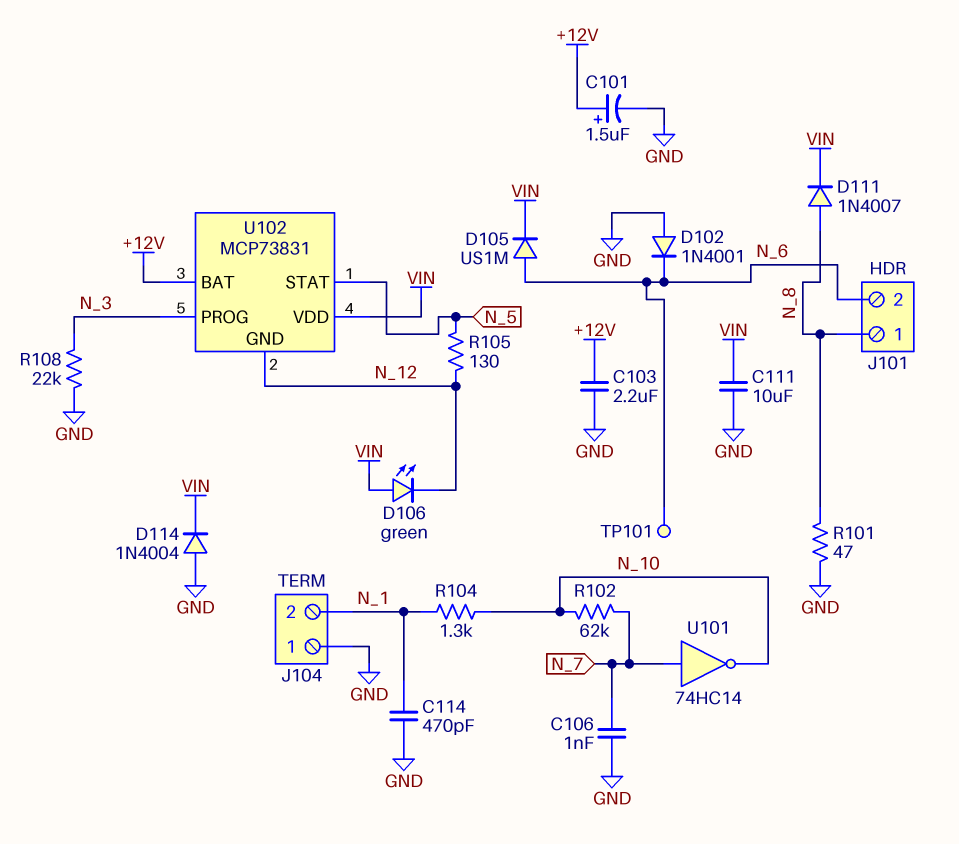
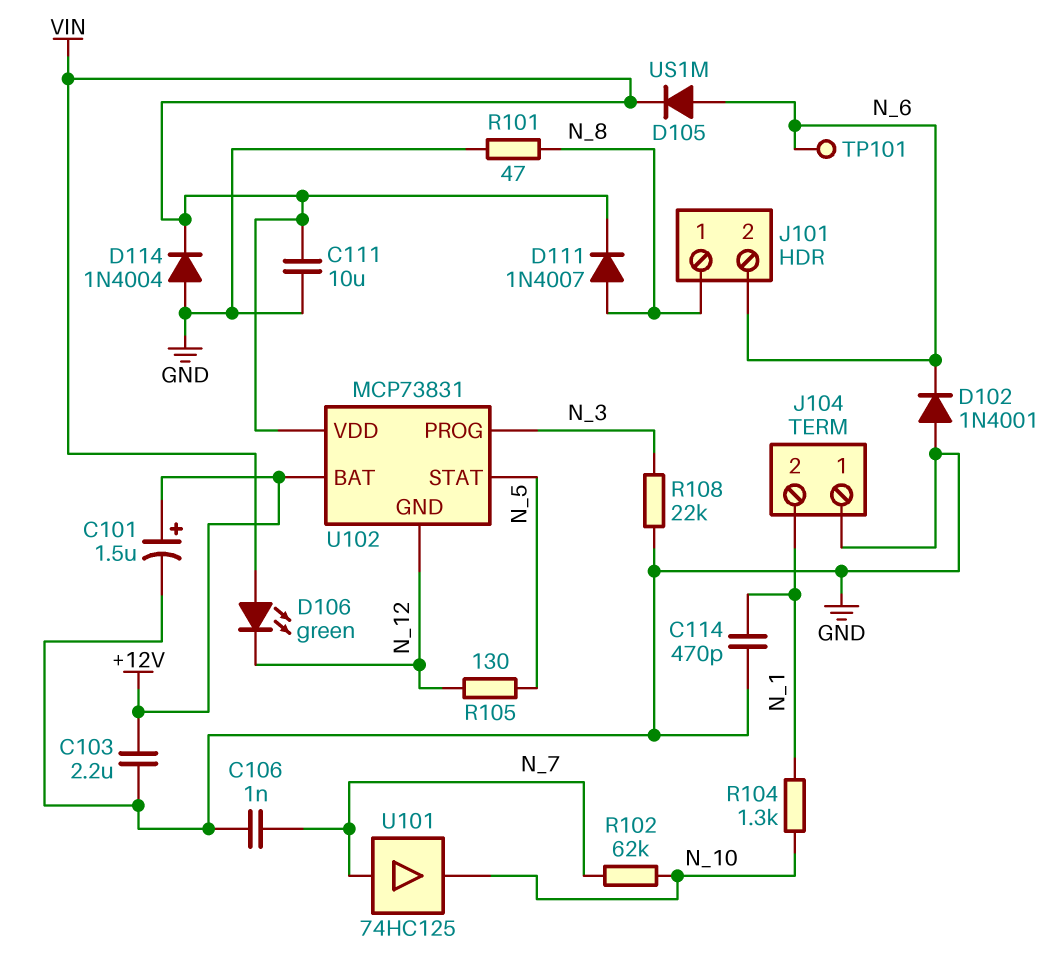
U101: NOT 74HC14 (in N_7, out N_10) -> buffer 74HC125 (in N_7, out N_10)

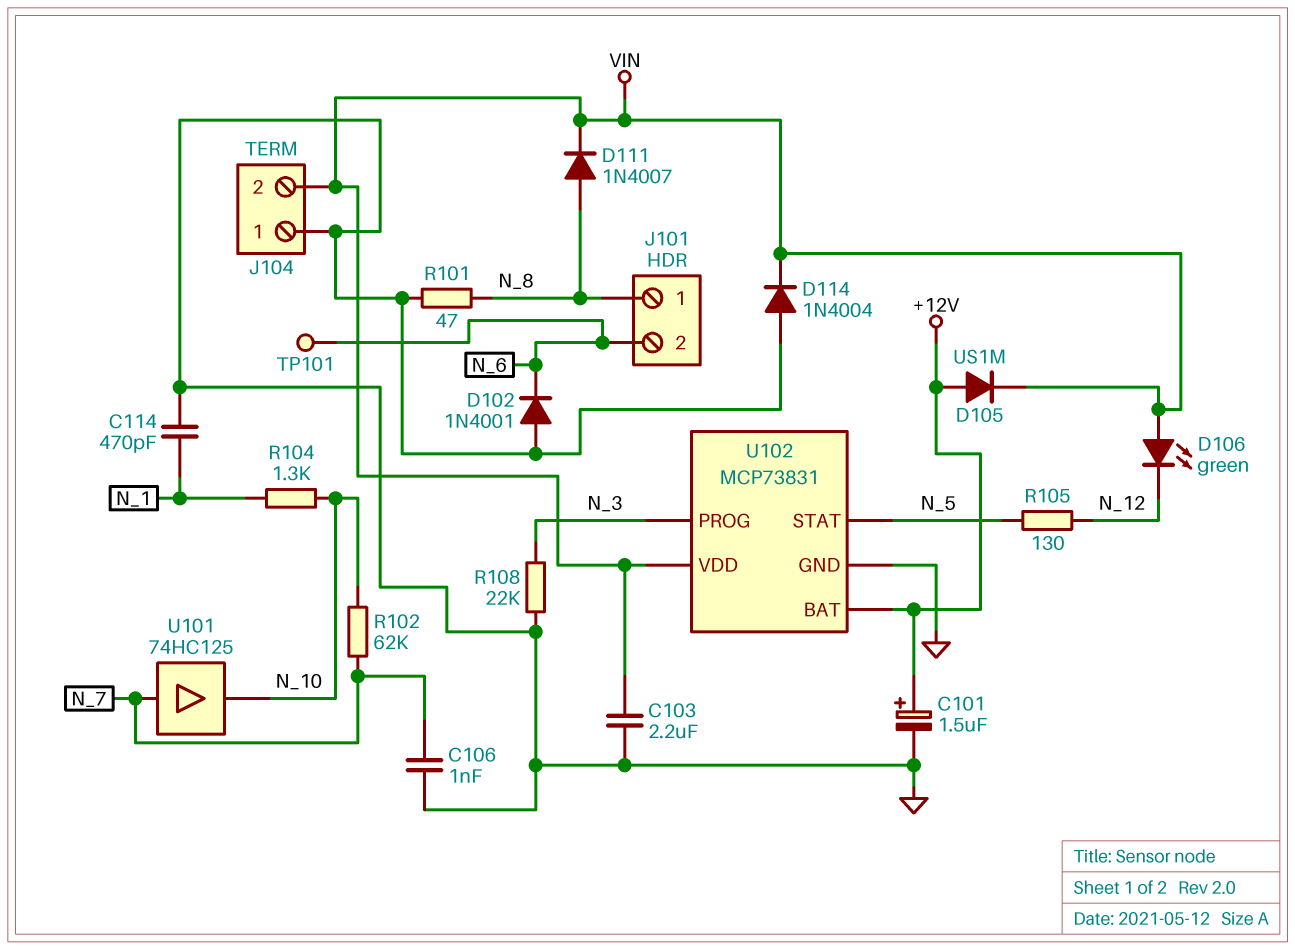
C103: 2.2uF (+12V, GND) -> 2.2uF (GND, VIN)
C111: 10uF (GND, VIN) -> none
D105: diode US1M (A N_6, K VIN) -> diode US1M (A +12V, K VIN)
J104 pin 2: N_1 -> VIN
U102 pin GND: N_12 -> GND

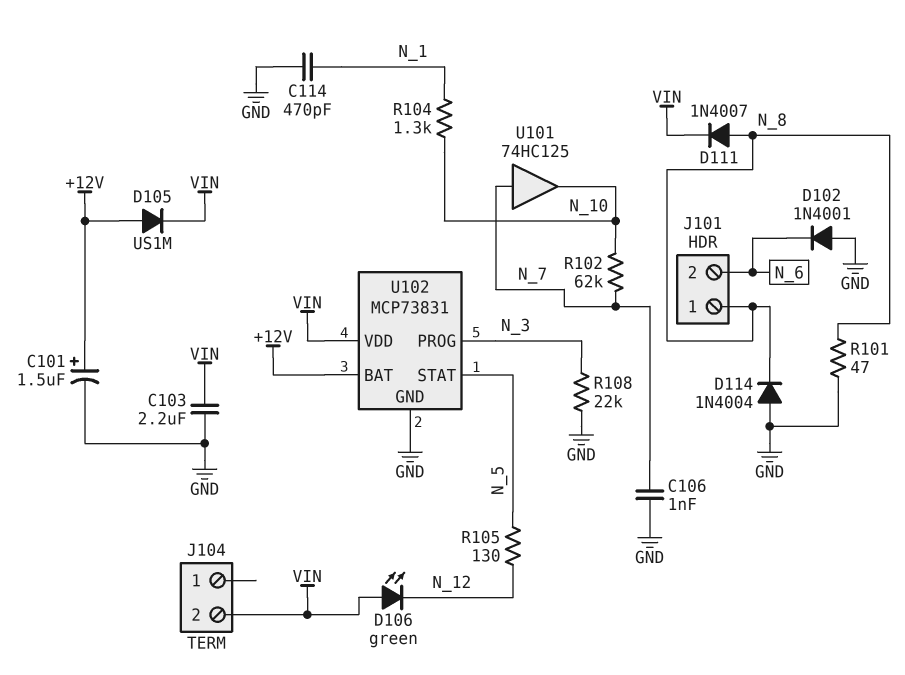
D114: diode 1N4004 (A GND, K VIN) -> diode 1N4004 (A GND, K N_8)
J104 pin 1: GND -> none
TP101: test point (N_6) -> none

